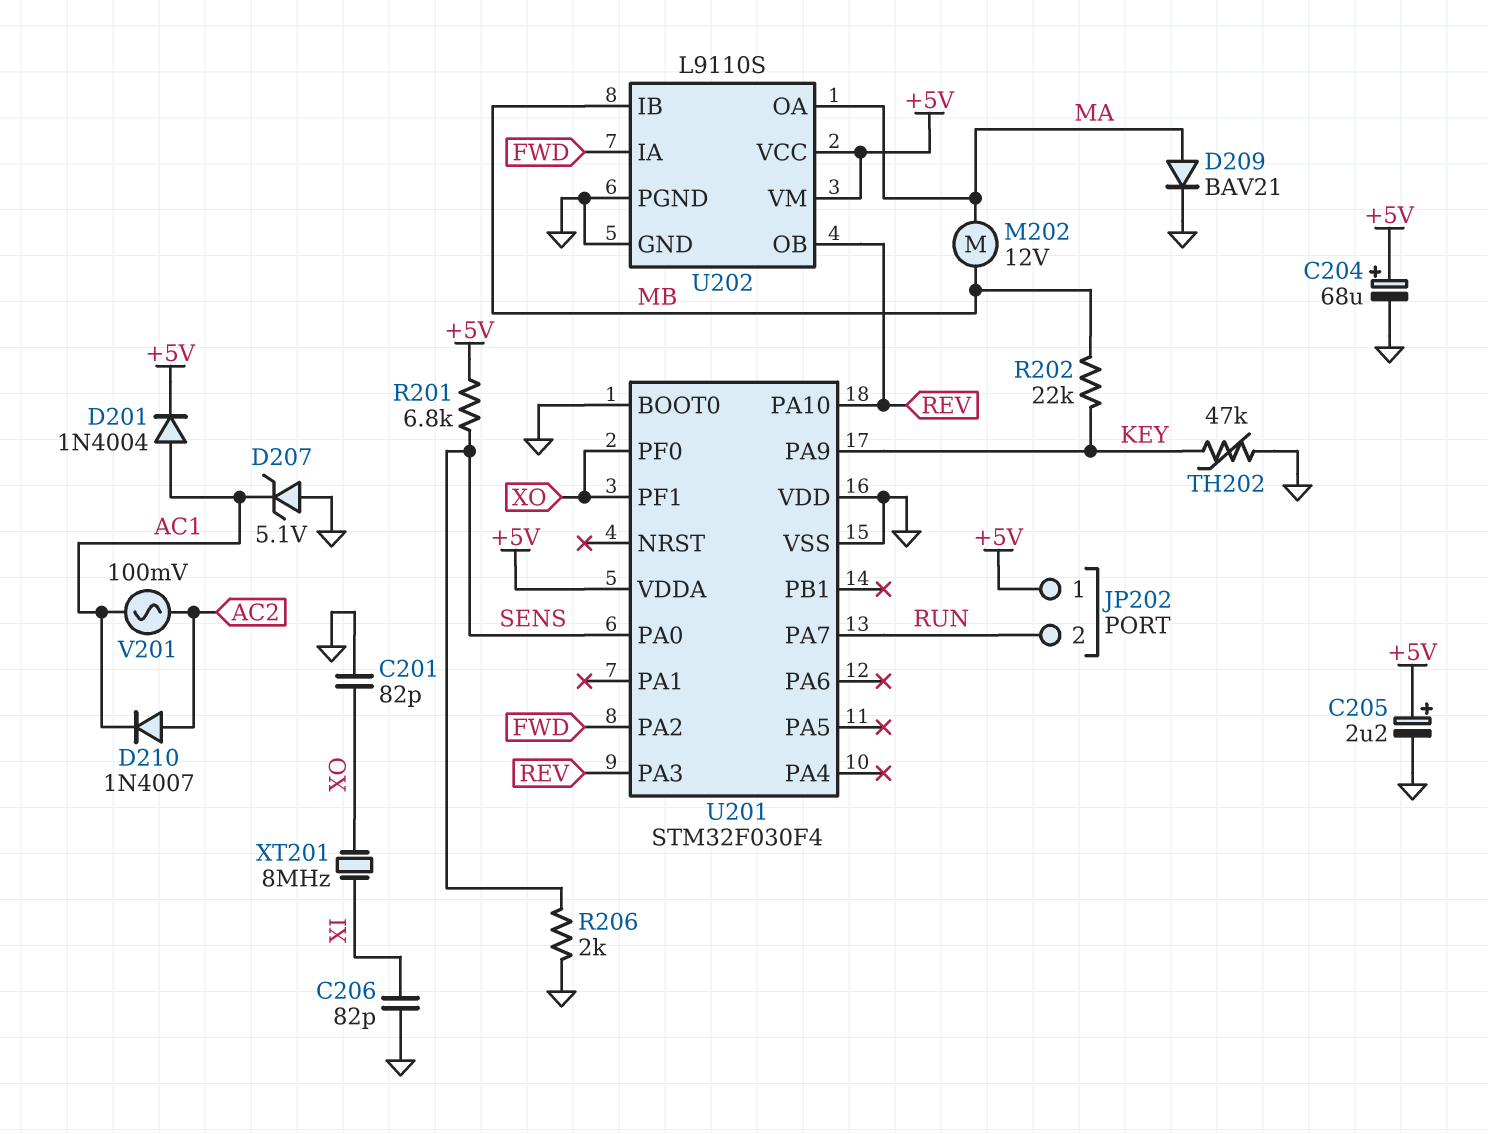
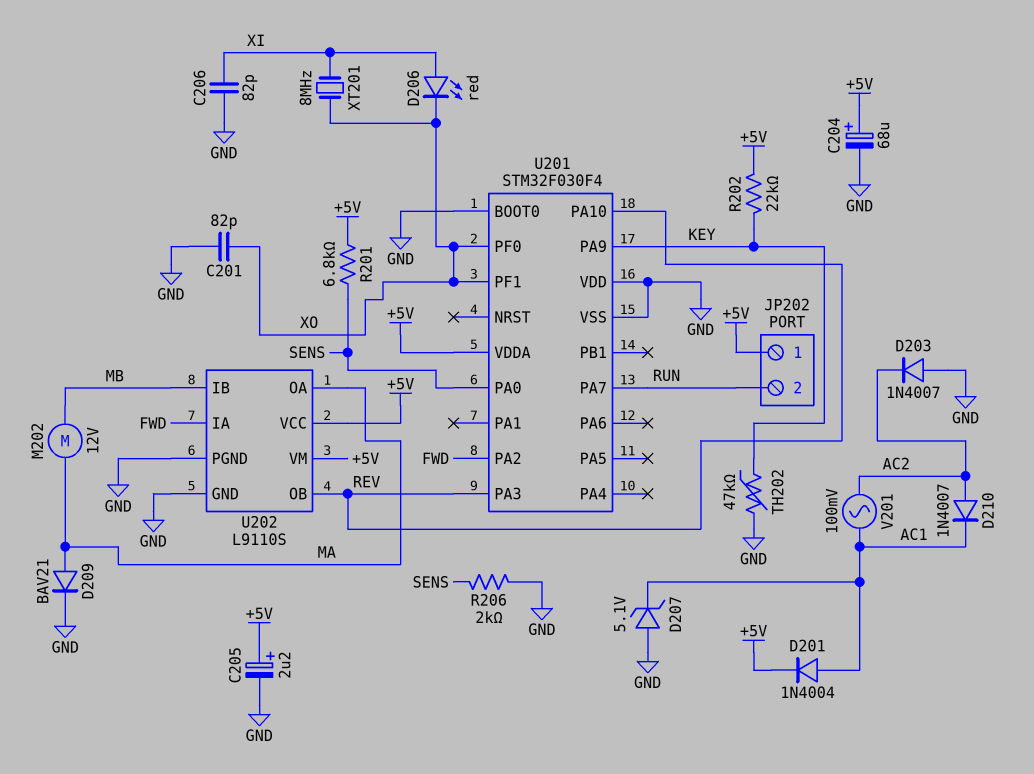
D203: none -> diode 1N4007 (A GND, K AC2)
D206: none -> LED red (A XI, K XO)
R202: 22k (KEY, MB) -> 22k (+5V, KEY)

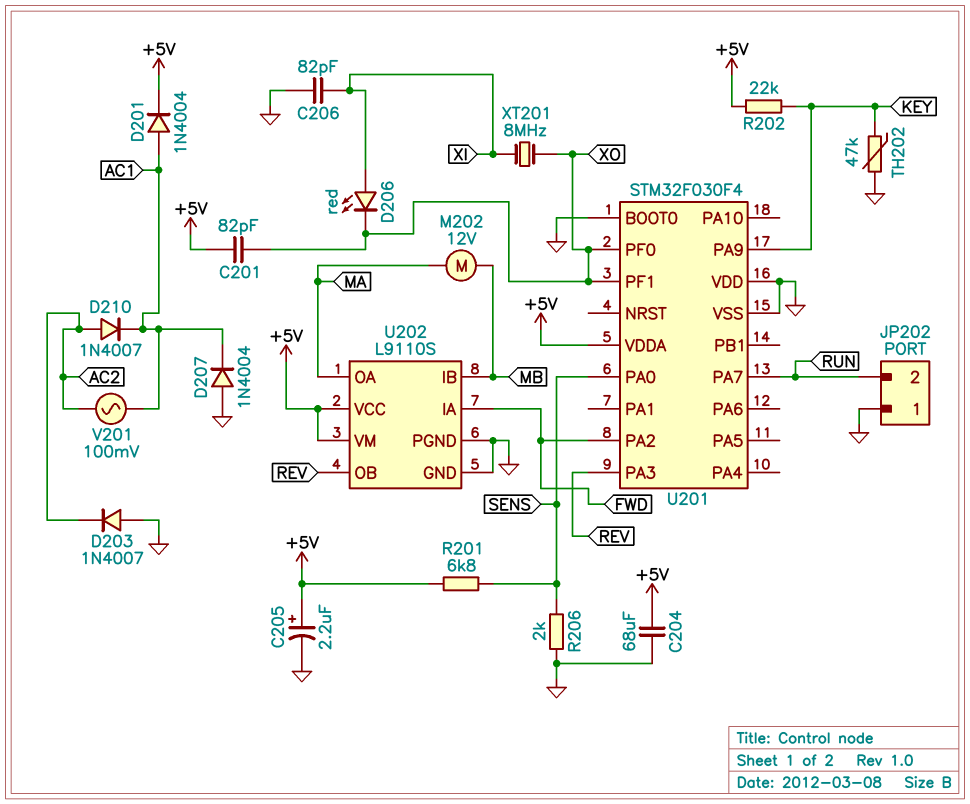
C201: 82pF (GND, XO) -> 82pF (+5V, XO)
C204: 68uF (plus +5V, minus GND) -> 68uF (+5V, GND)
D207: zener 5.1V (A GND, K AC1) -> diode 1N4004 (A GND, K AC1)
D209: diode BAV21 (A MA, K GND) -> none
JP202 pin 1: +5V -> GND
U201 pin PA10: REV -> none

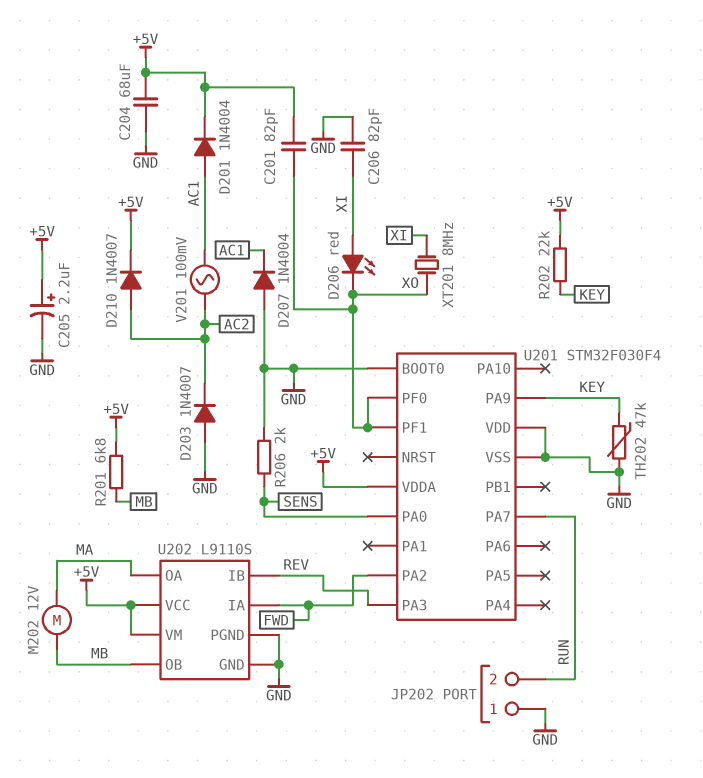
D210: diode 1N4007 (A AC2, K AC1) -> diode 1N4007 (A AC2, K +5V)
R201: 6.8k (+5V, SENS) -> 6.8k (+5V, MB)
U202 pin IB: MB -> REV
U202 pin OB: REV -> MB

